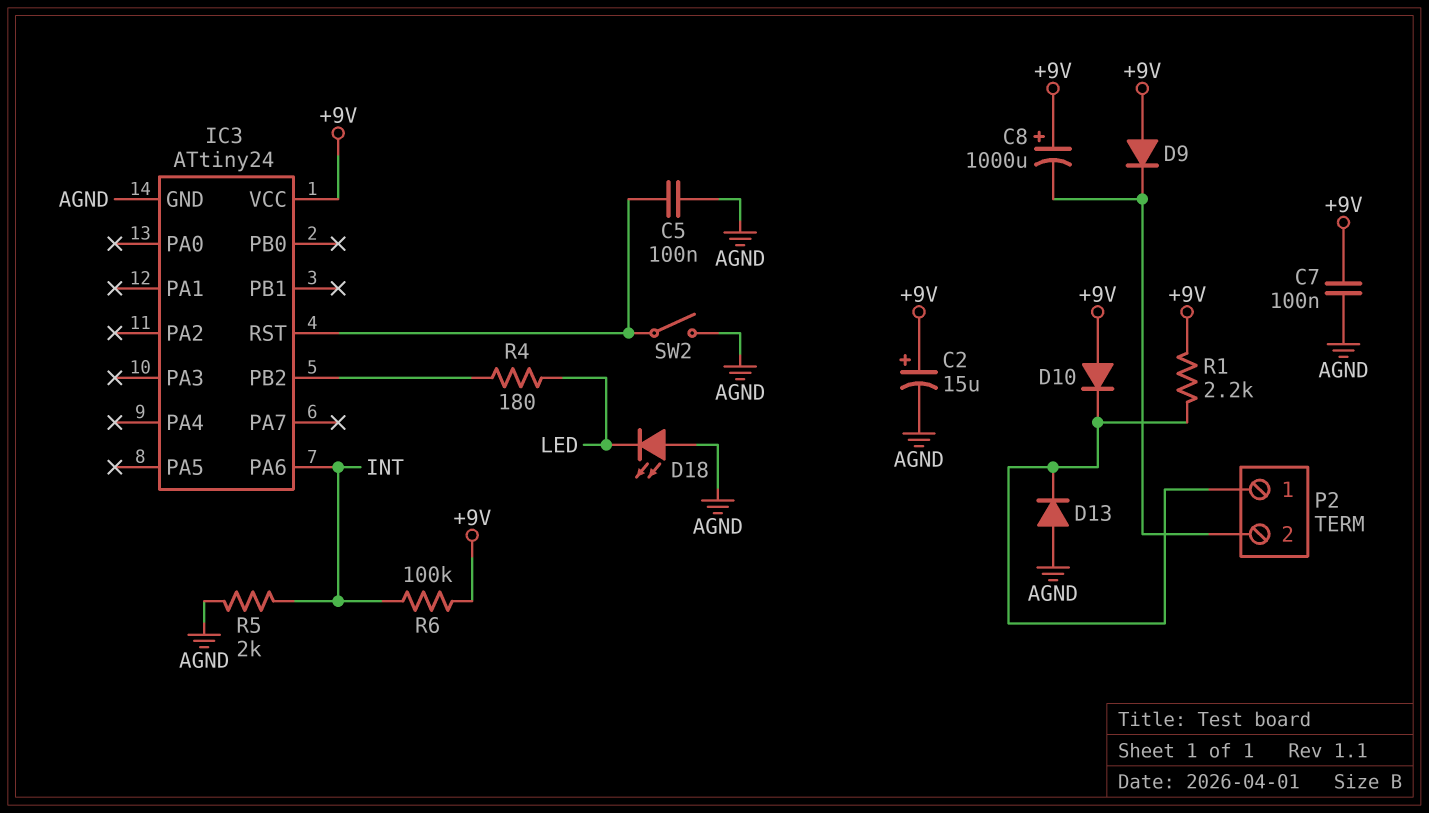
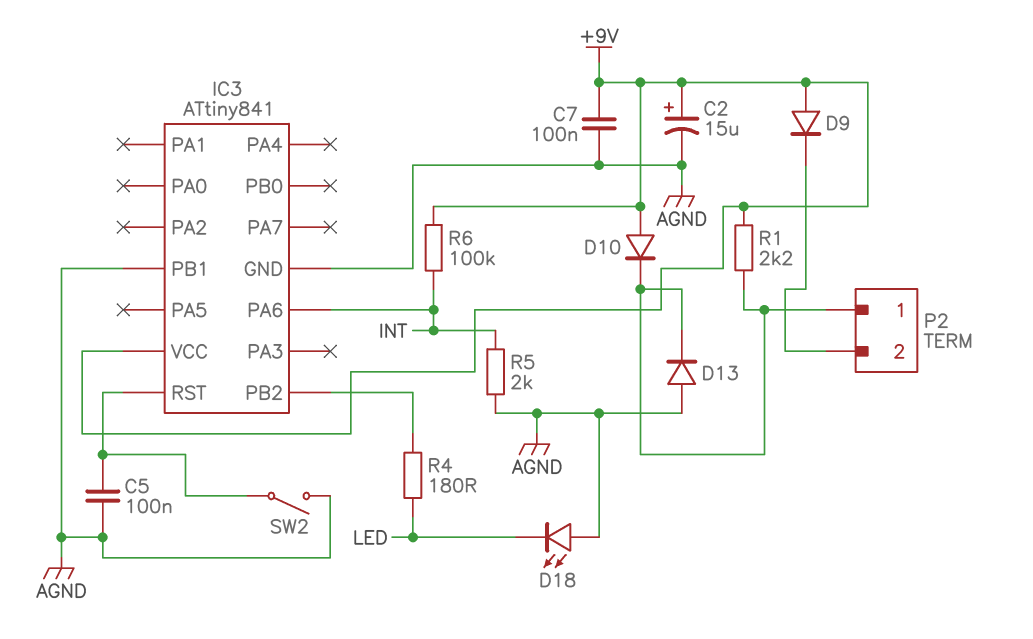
C8: 1000uF (plus +9V, minus P2/2) -> none
IC3: ATtiny24 -> ATtiny841
IC3 pin PB1: none -> AGND

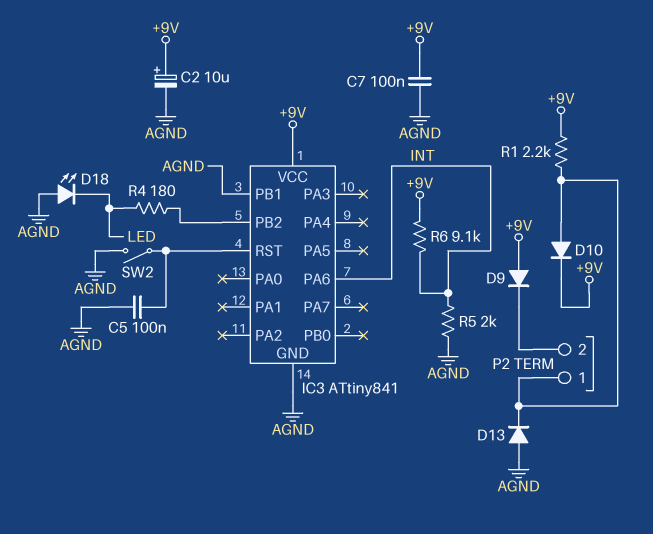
C2: 15uF (plus +9V, minus AGND) -> 10uF (plus +9V, minus AGND)
D10: diode (A +9V, K P2/1) -> diode (A P2/1, K +9V)
R6: 100k (+9V, INT) -> 9.1k (+9V, INT)

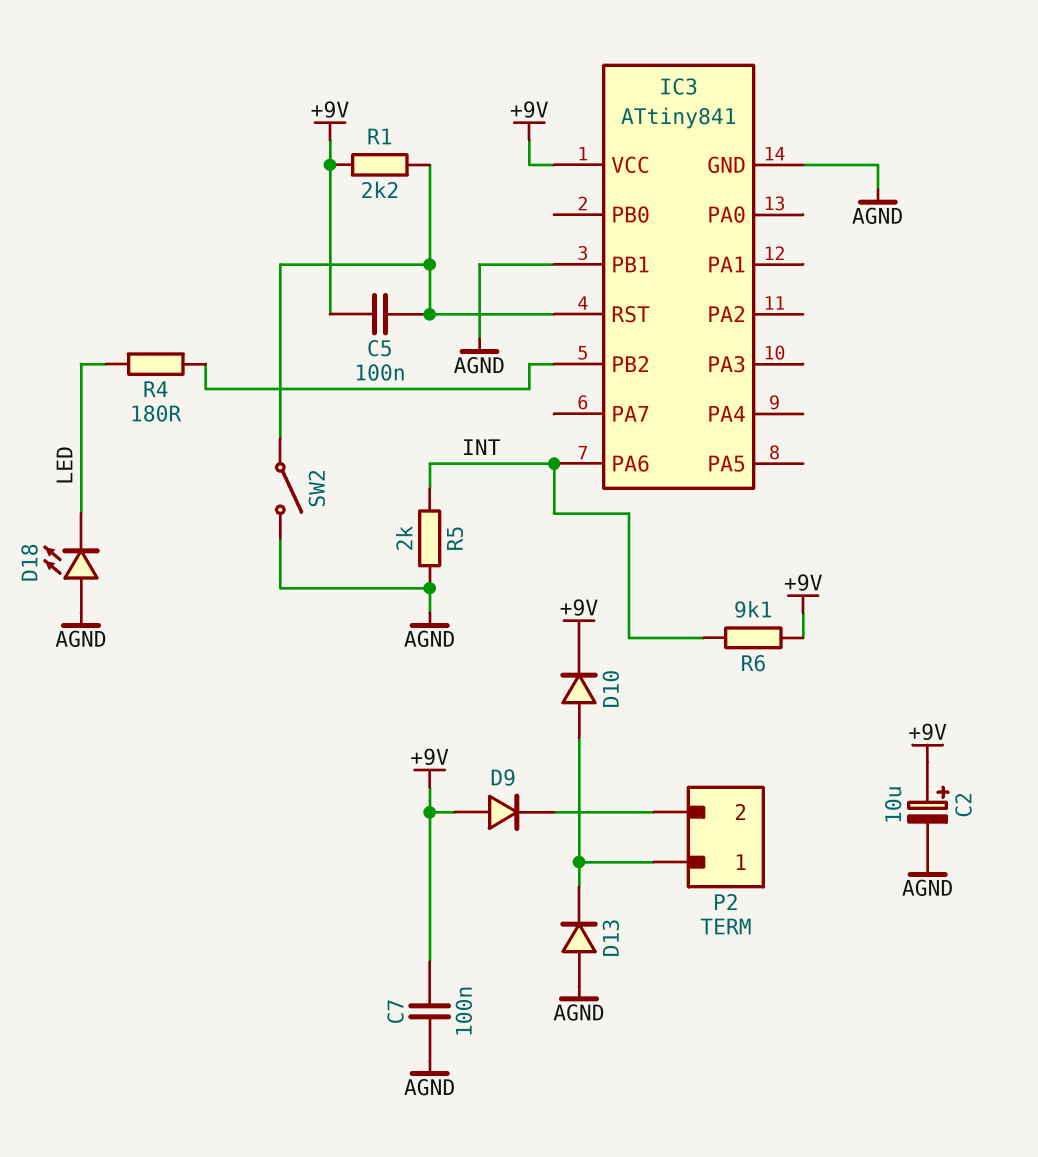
C5: 100nF (AGND, IC3/RST) -> 100nF (+9V, IC3/RST)
R1: 2.2k (+9V, P2/1) -> 2.2k (+9V, IC3/RST)

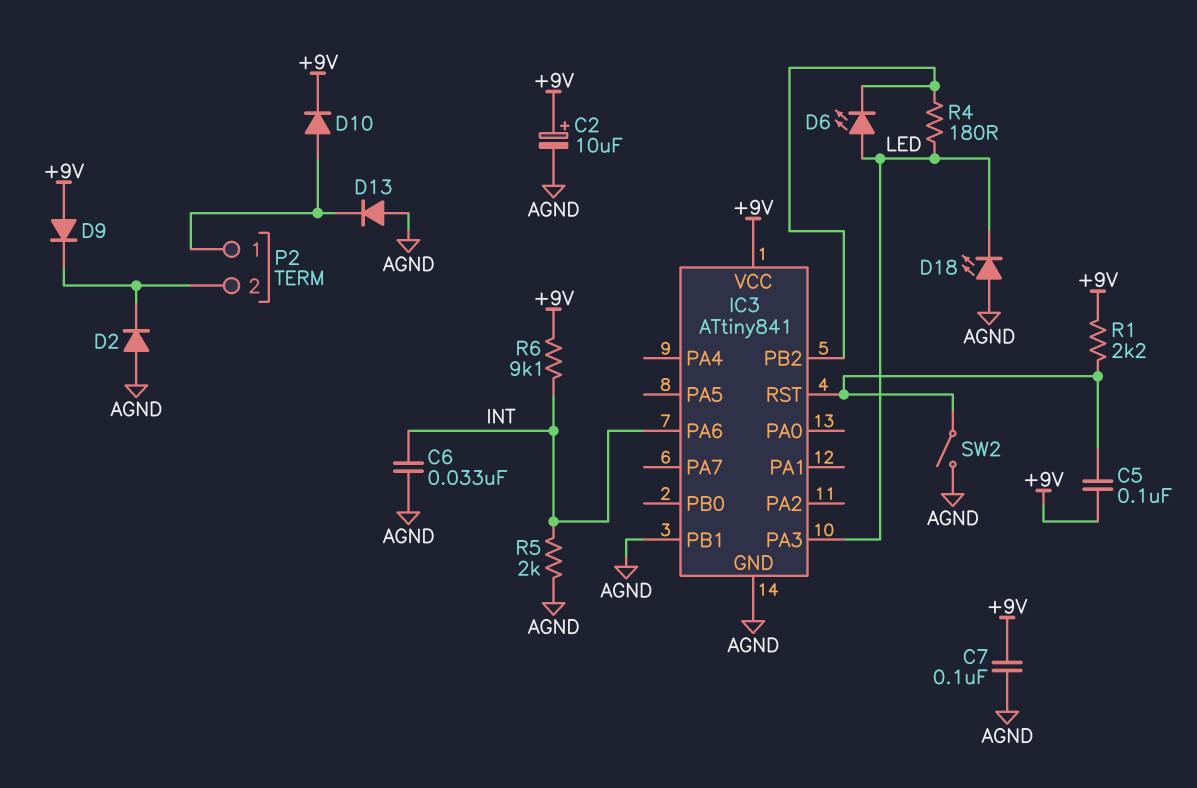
C6: none -> 33nF (AGND, INT)
D2: none -> diode (A AGND, K P2/2)
D6: none -> LED (A LED, K IC3/PB2)
IC3 pin PA3: none -> LED

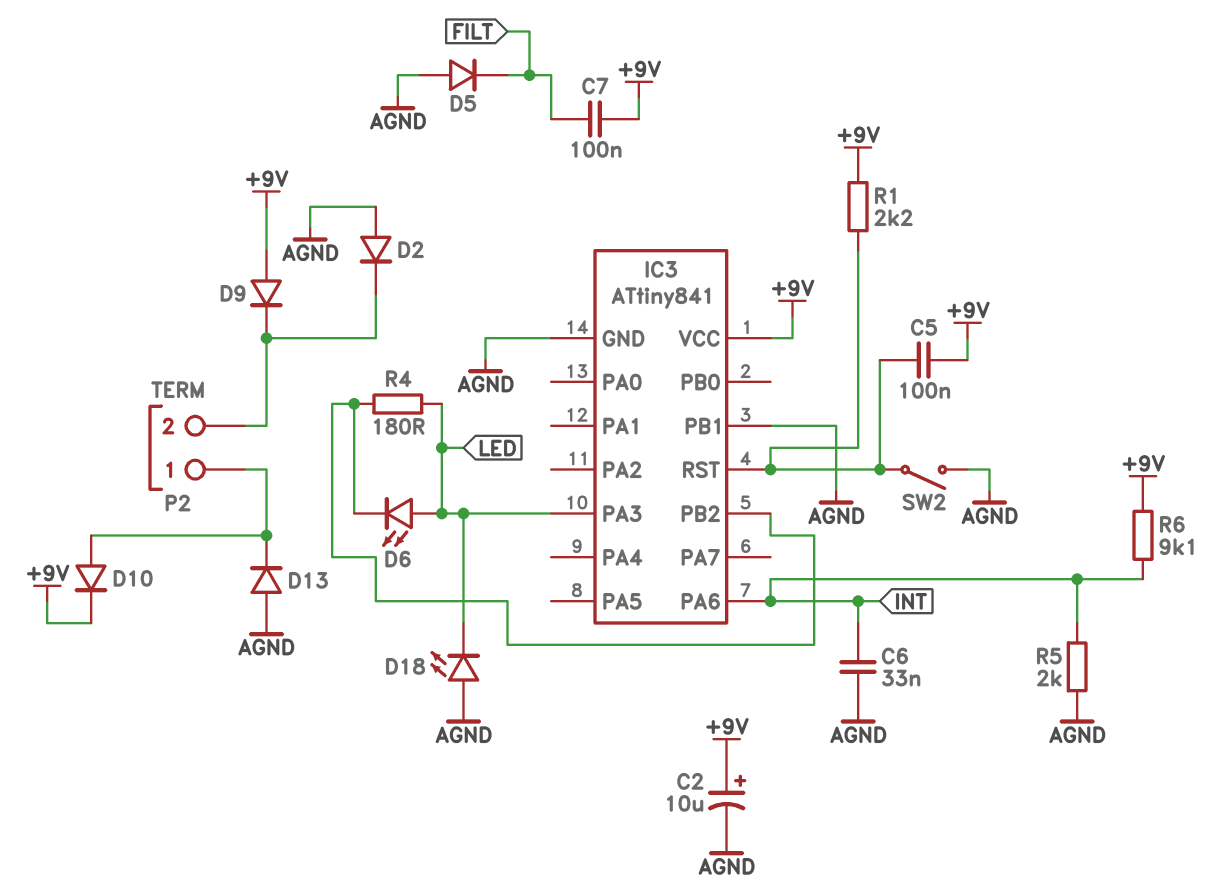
C7: 100nF (+9V, AGND) -> 100nF (+9V, FILT)
D5: none -> diode (A AGND, K FILT)

